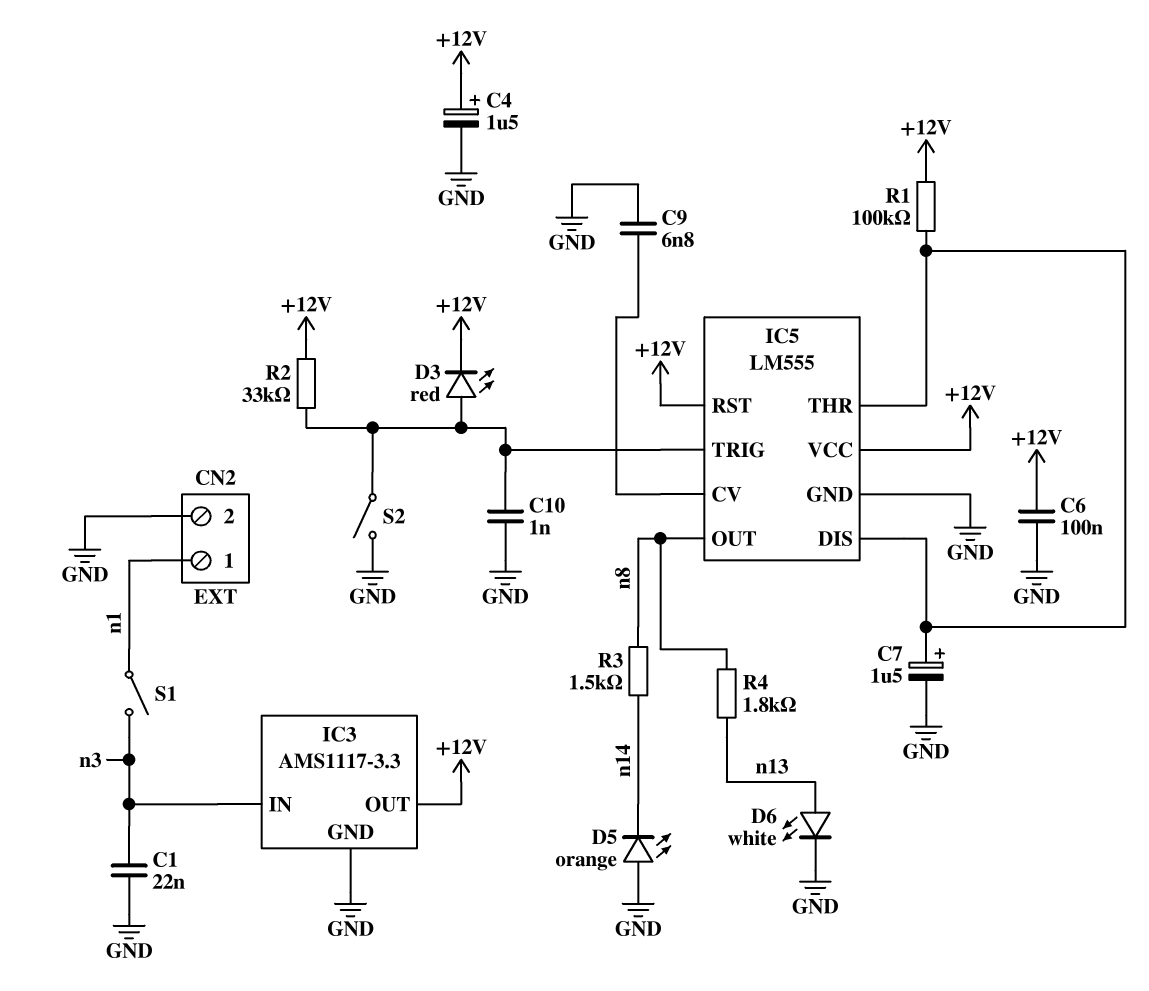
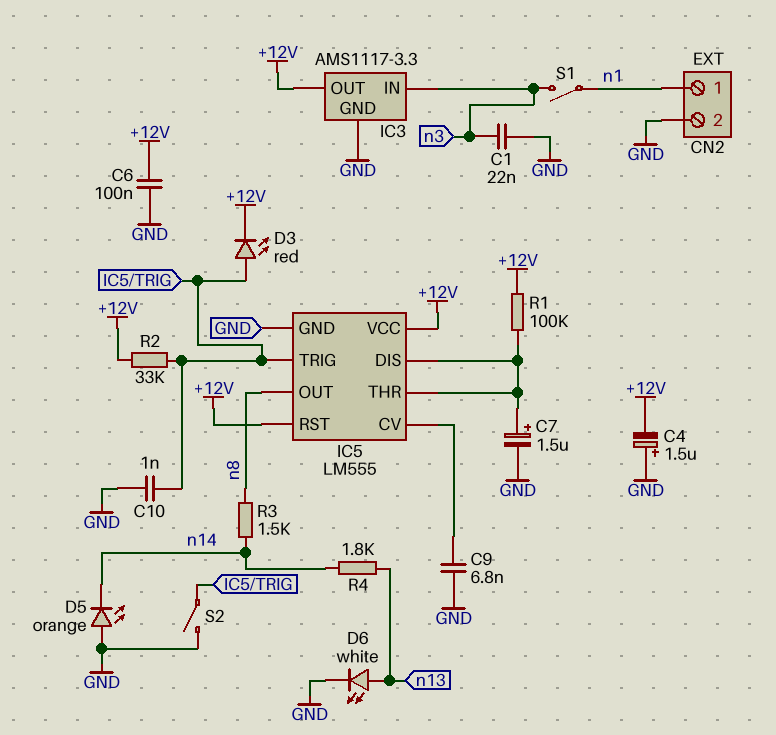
C4: 1.5uF (plus +12V, minus GND) -> 1.5uF (plus GND, minus +12V)
R4: 1.8k (n8, n13) -> 1.8k (n13, n14)

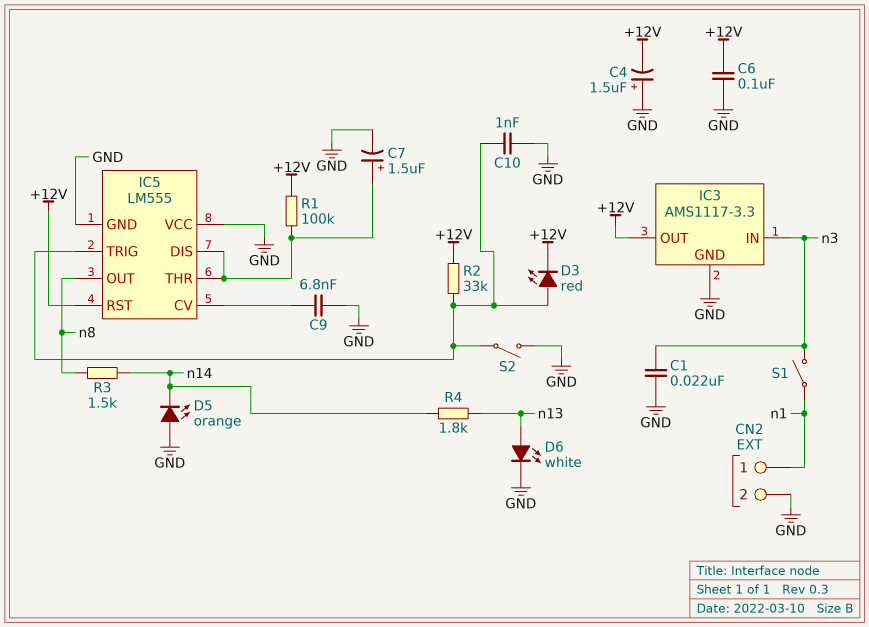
IC5 pin VCC: +12V -> GND

